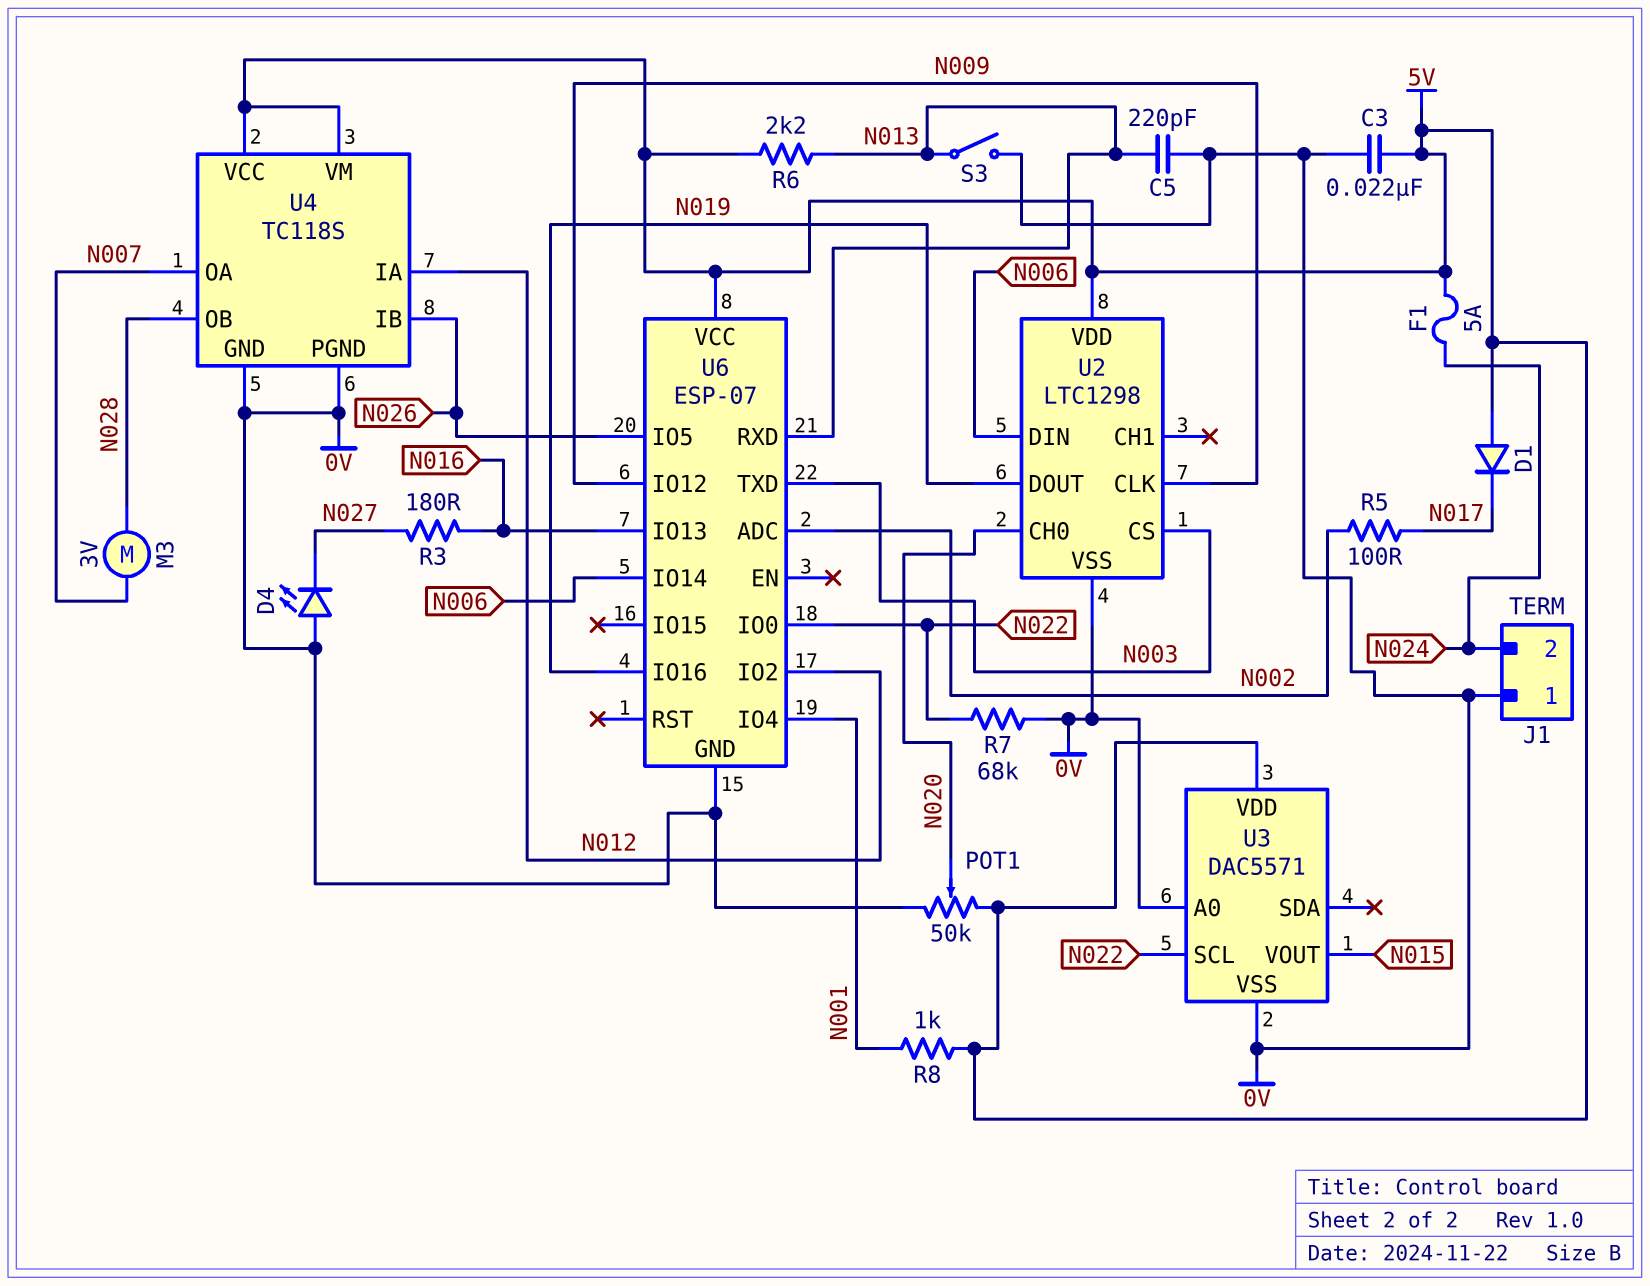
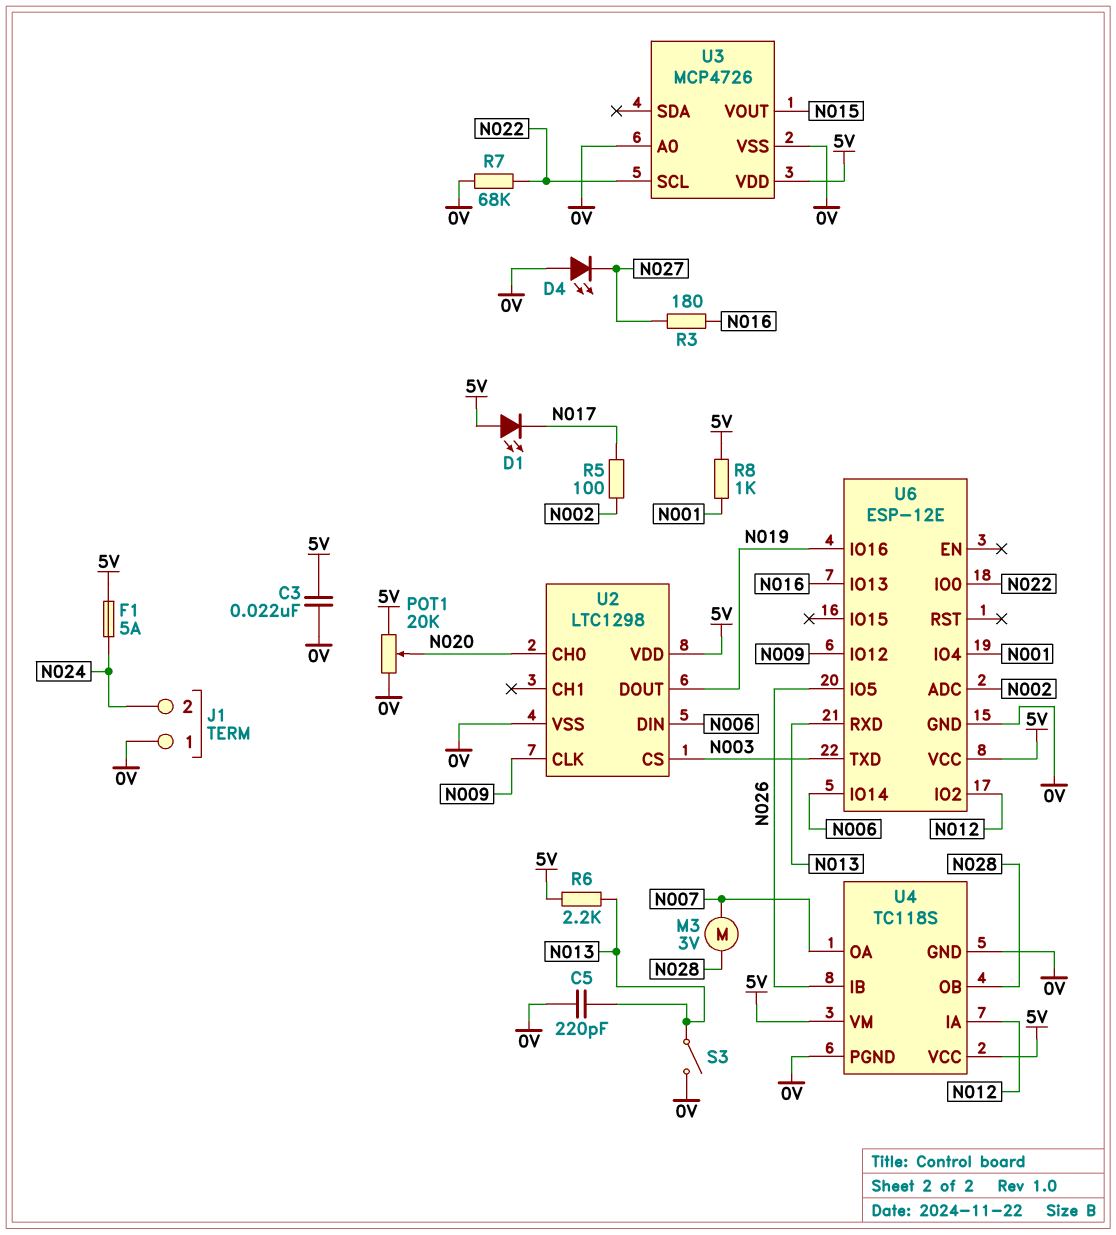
D1: diode (A 5V, K N017) -> LED (A 5V, K N017)
POT1: 50k (0V, 5V, wiper N020) -> 20k (0V, 5V, wiper N020)
U3: DAC5571 -> MCP4726
U6: ESP-07 -> ESP-12E

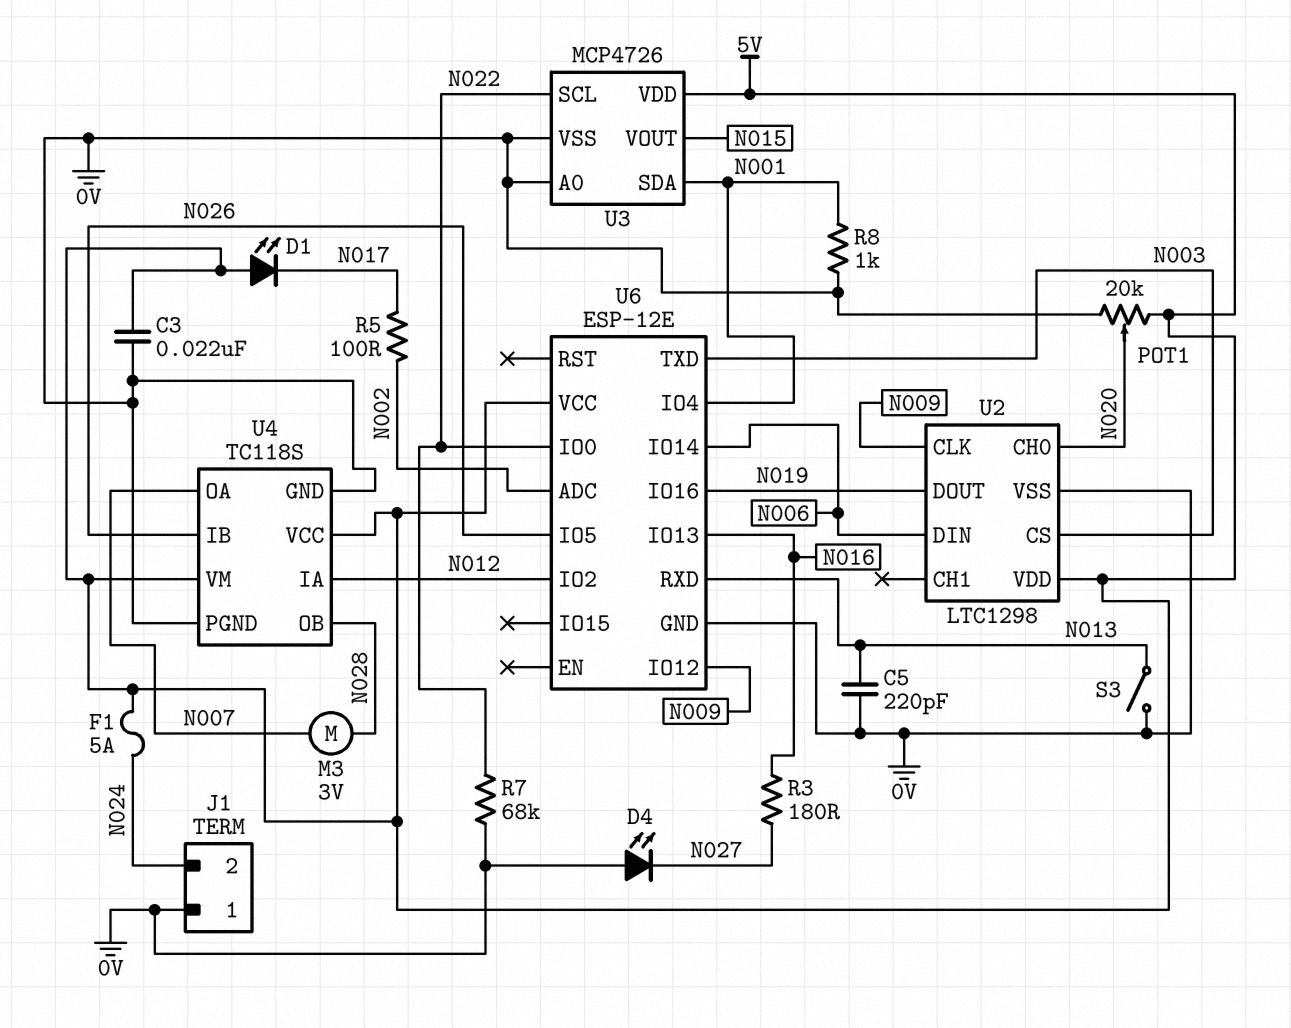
R6: 2.2k (5V, N013) -> none
R8: 1k (5V, N001) -> 1k (0V, N001)
U3 pin SDA: none -> N001

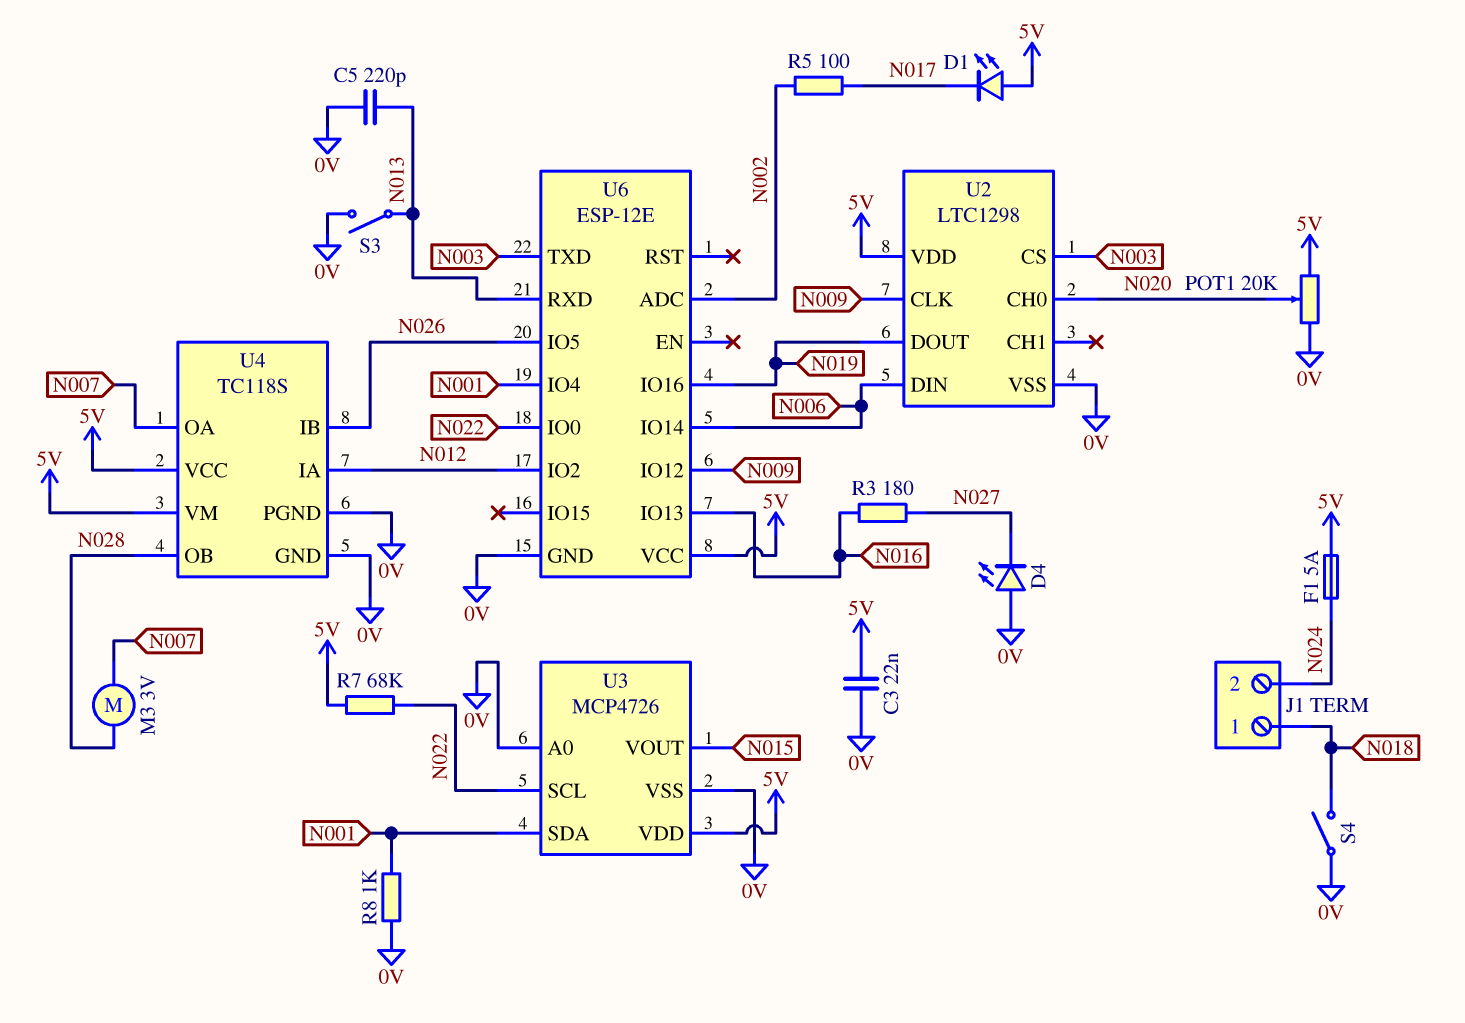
J1 pin 1: 0V -> N018
R7: 68k (0V, N022) -> 68k (5V, N022)
S4: none -> switch (0V, N018)

